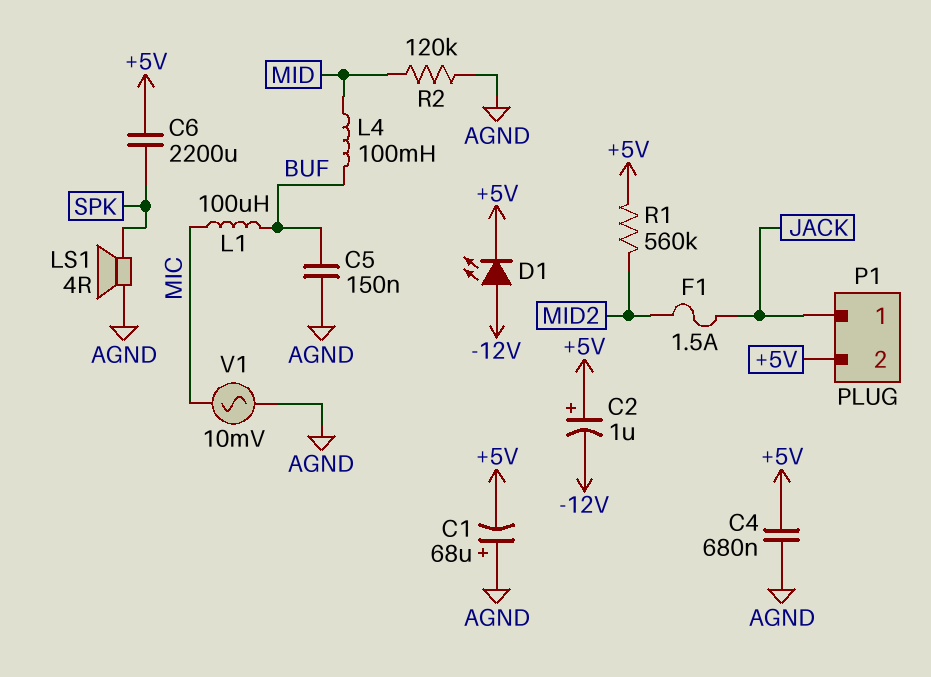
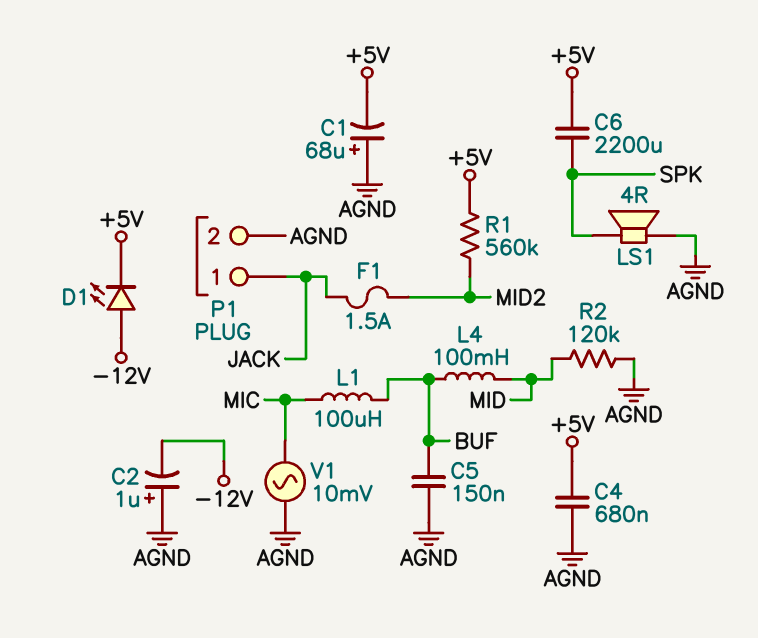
C2: 1uF (plus +5V, minus -12V) -> 1uF (plus AGND, minus -12V)
P1 pin 2: +5V -> AGND

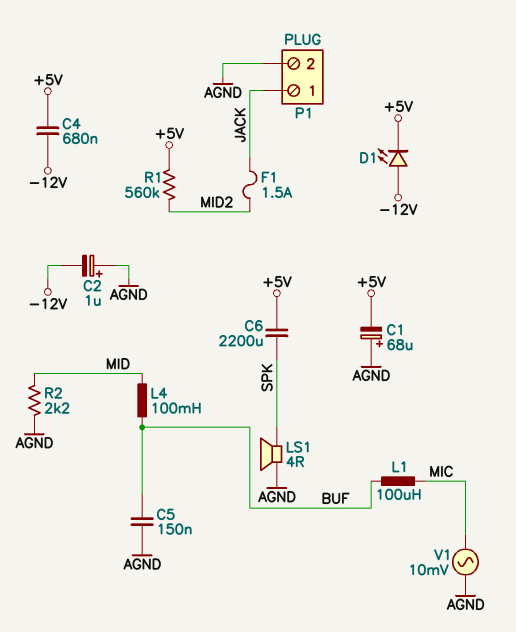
C4: 680nF (+5V, AGND) -> 680nF (+5V, -12V)
R2: 120k (AGND, MID) -> 2.2k (AGND, MID)

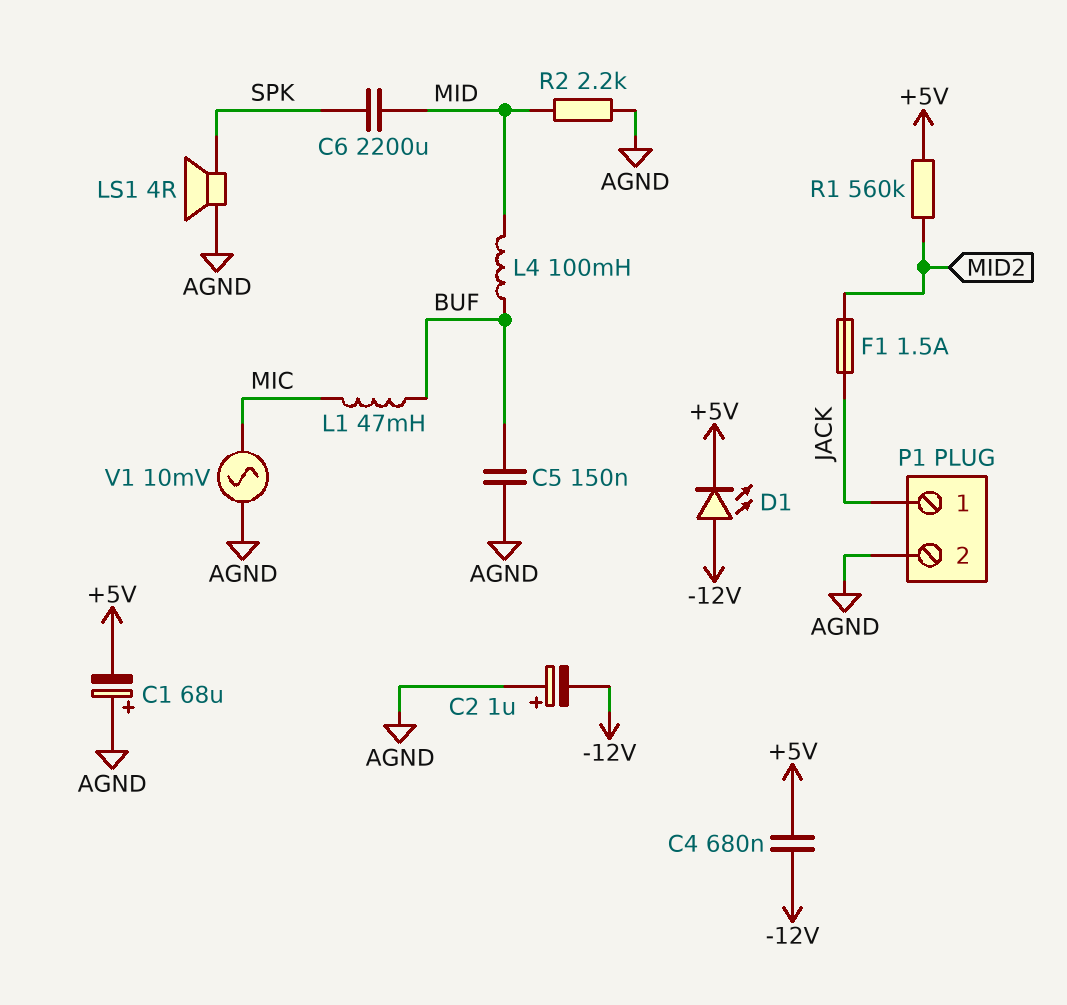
C6: 2200uF (+5V, SPK) -> 2200uF (MID, SPK)
L1: 100uH (BUF, MIC) -> 47mH (BUF, MIC)

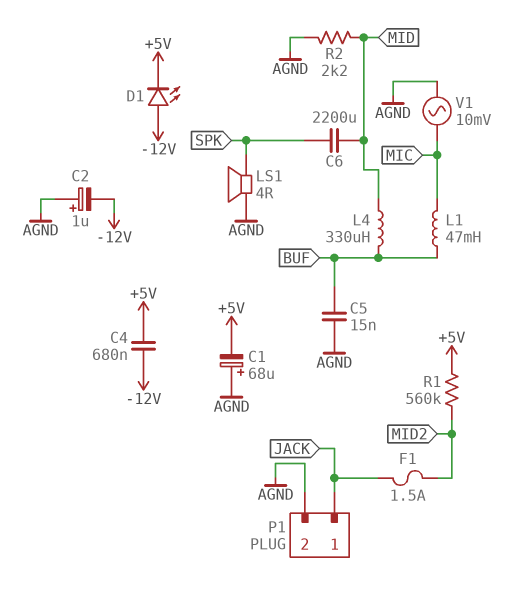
C5: 150nF (AGND, BUF) -> 15nF (AGND, BUF)
L4: 100mH (BUF, MID) -> 330uH (BUF, MID)

